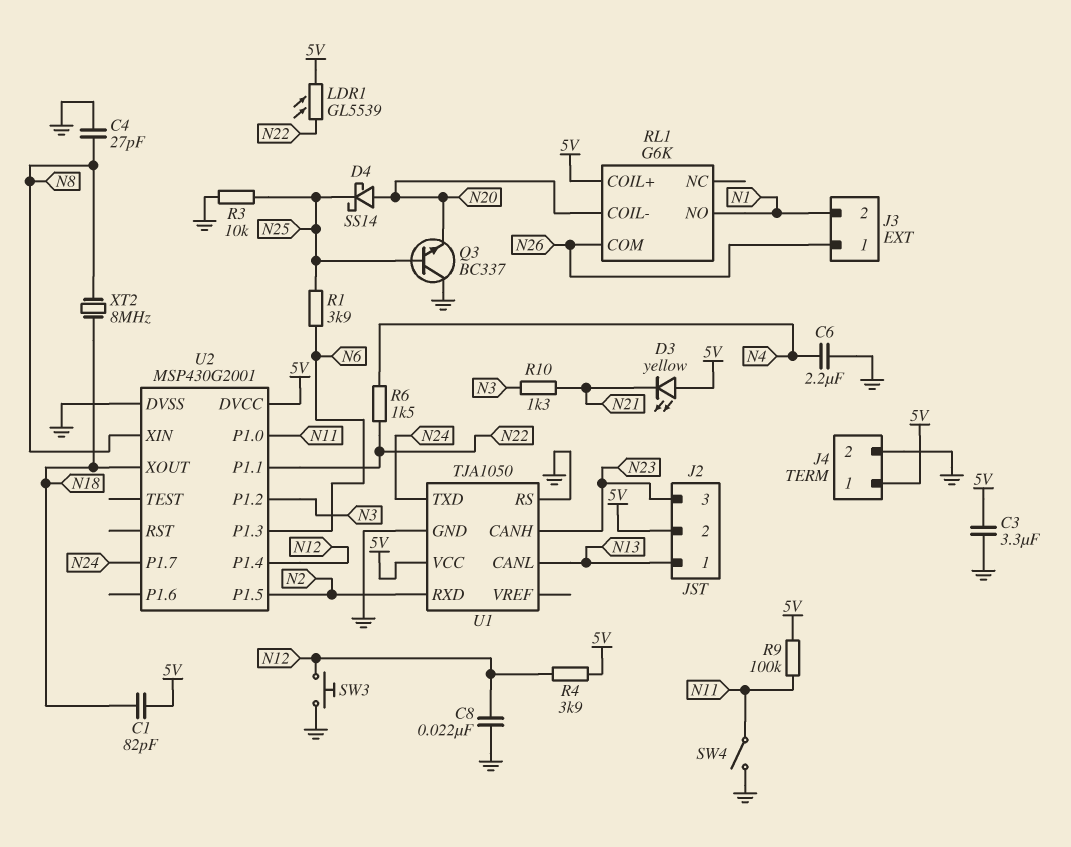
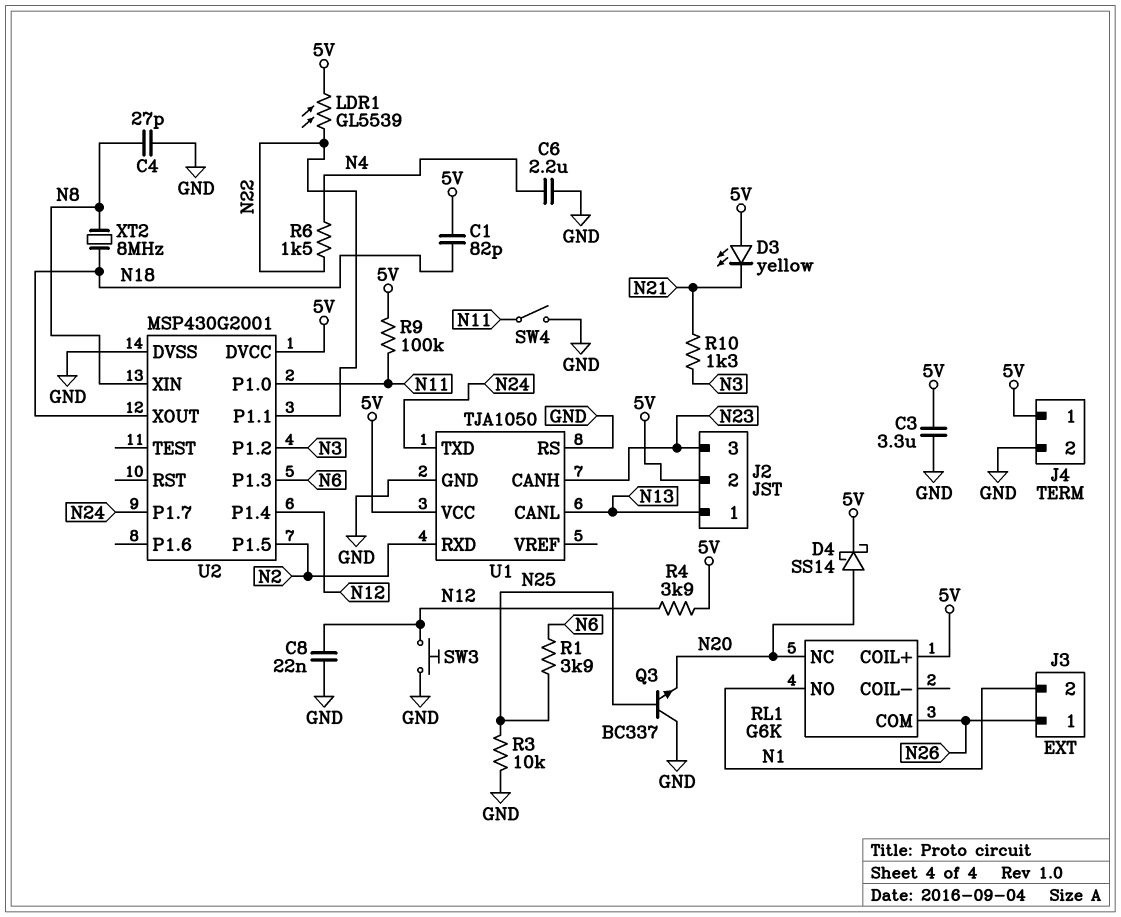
D4: schottky SS14 (A N20, K N25) -> schottky SS14 (A N20, K 5V)
RL1 pin COIL-: N20 -> none
RL1 pin NC: none -> N20

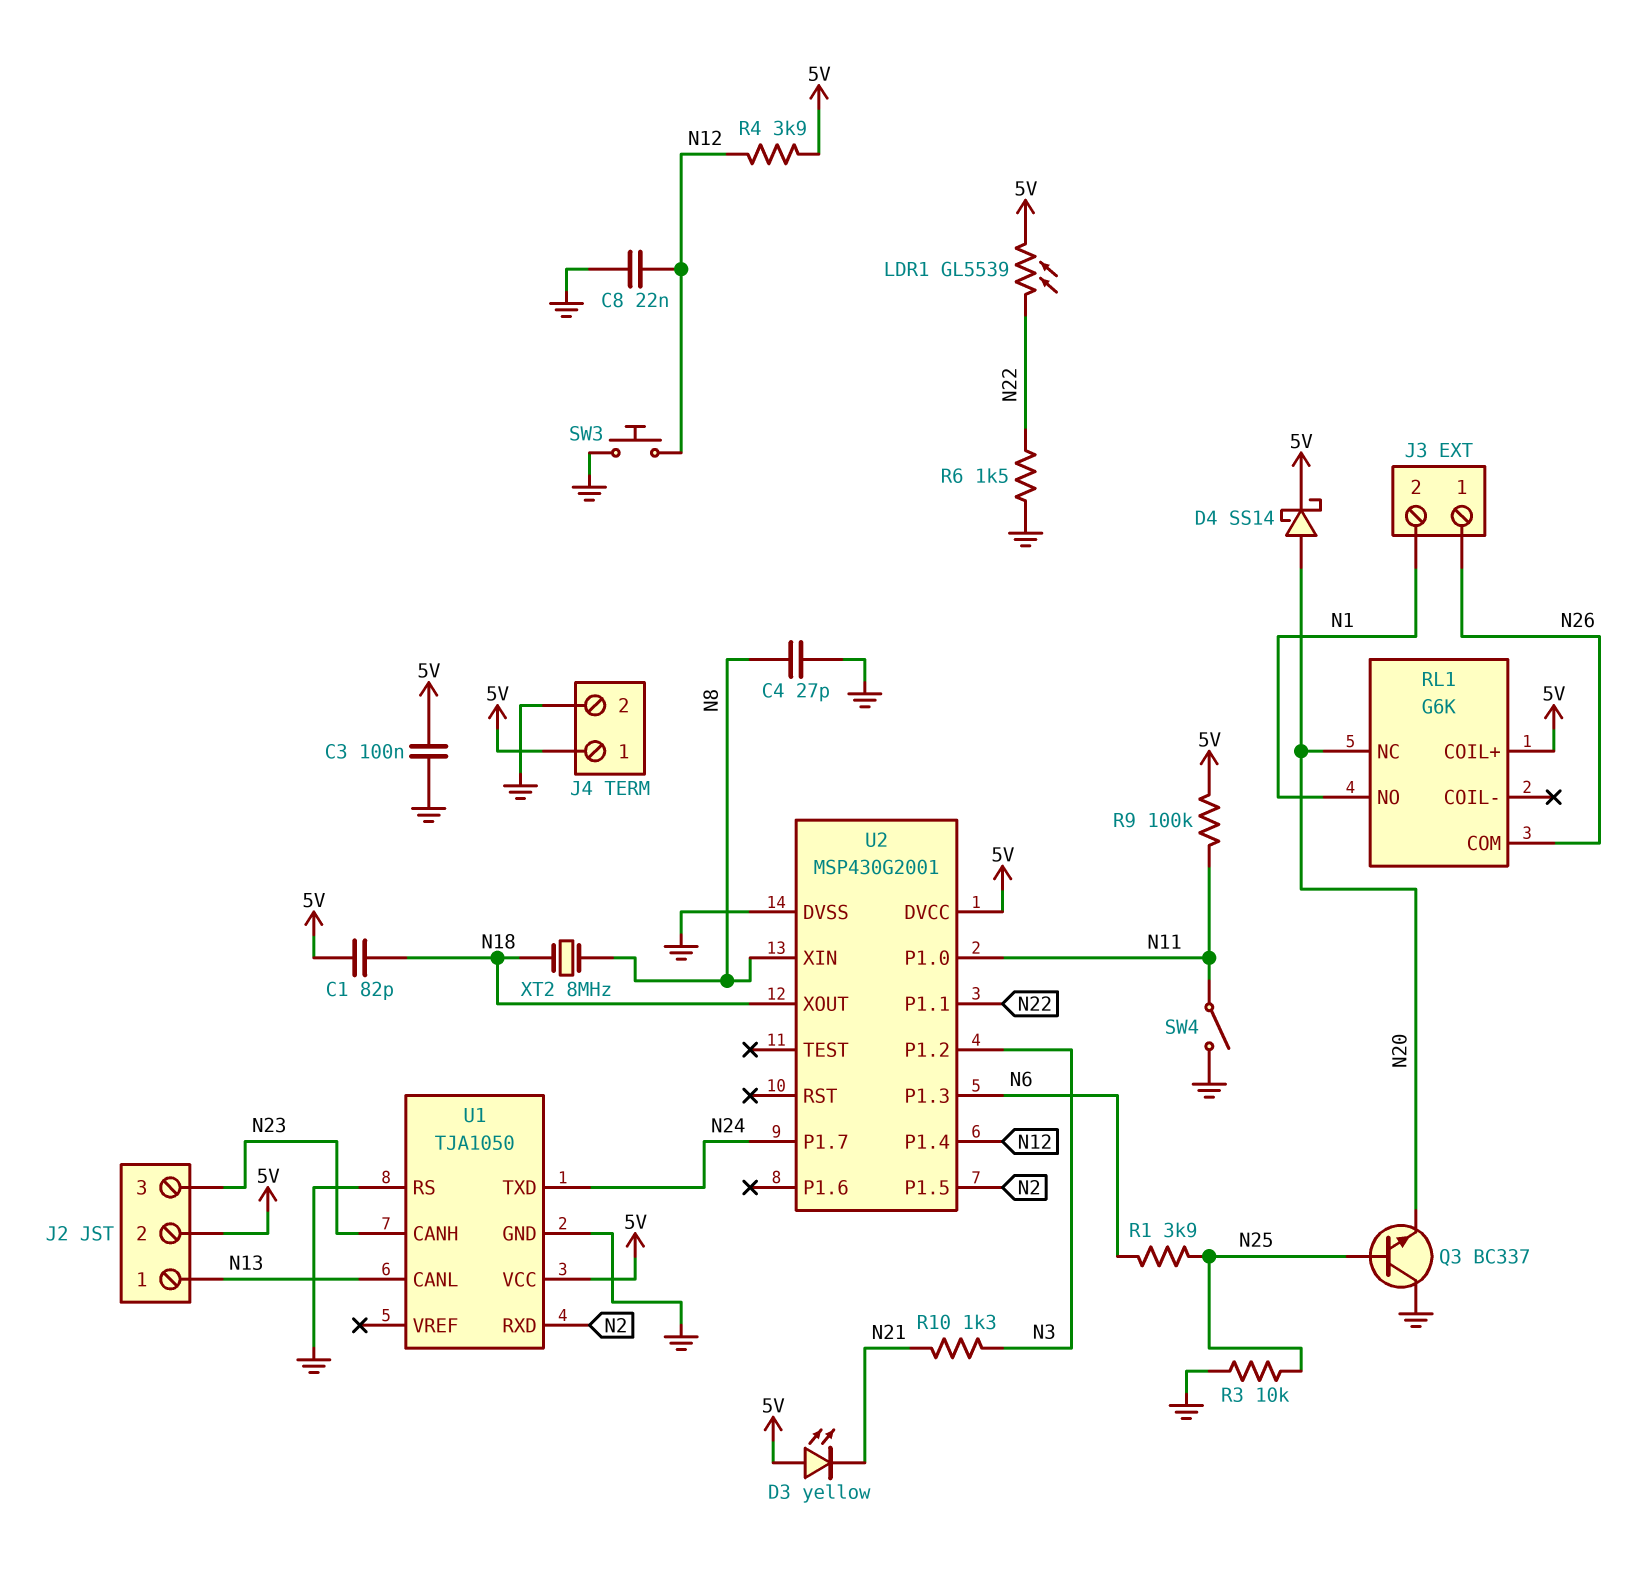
C3: 3.3uF (5V, GND) -> 100nF (5V, GND)
C6: 2.2uF (GND, N4) -> none
R6: 1.5k (N4, N22) -> 1.5k (GND, N22)

